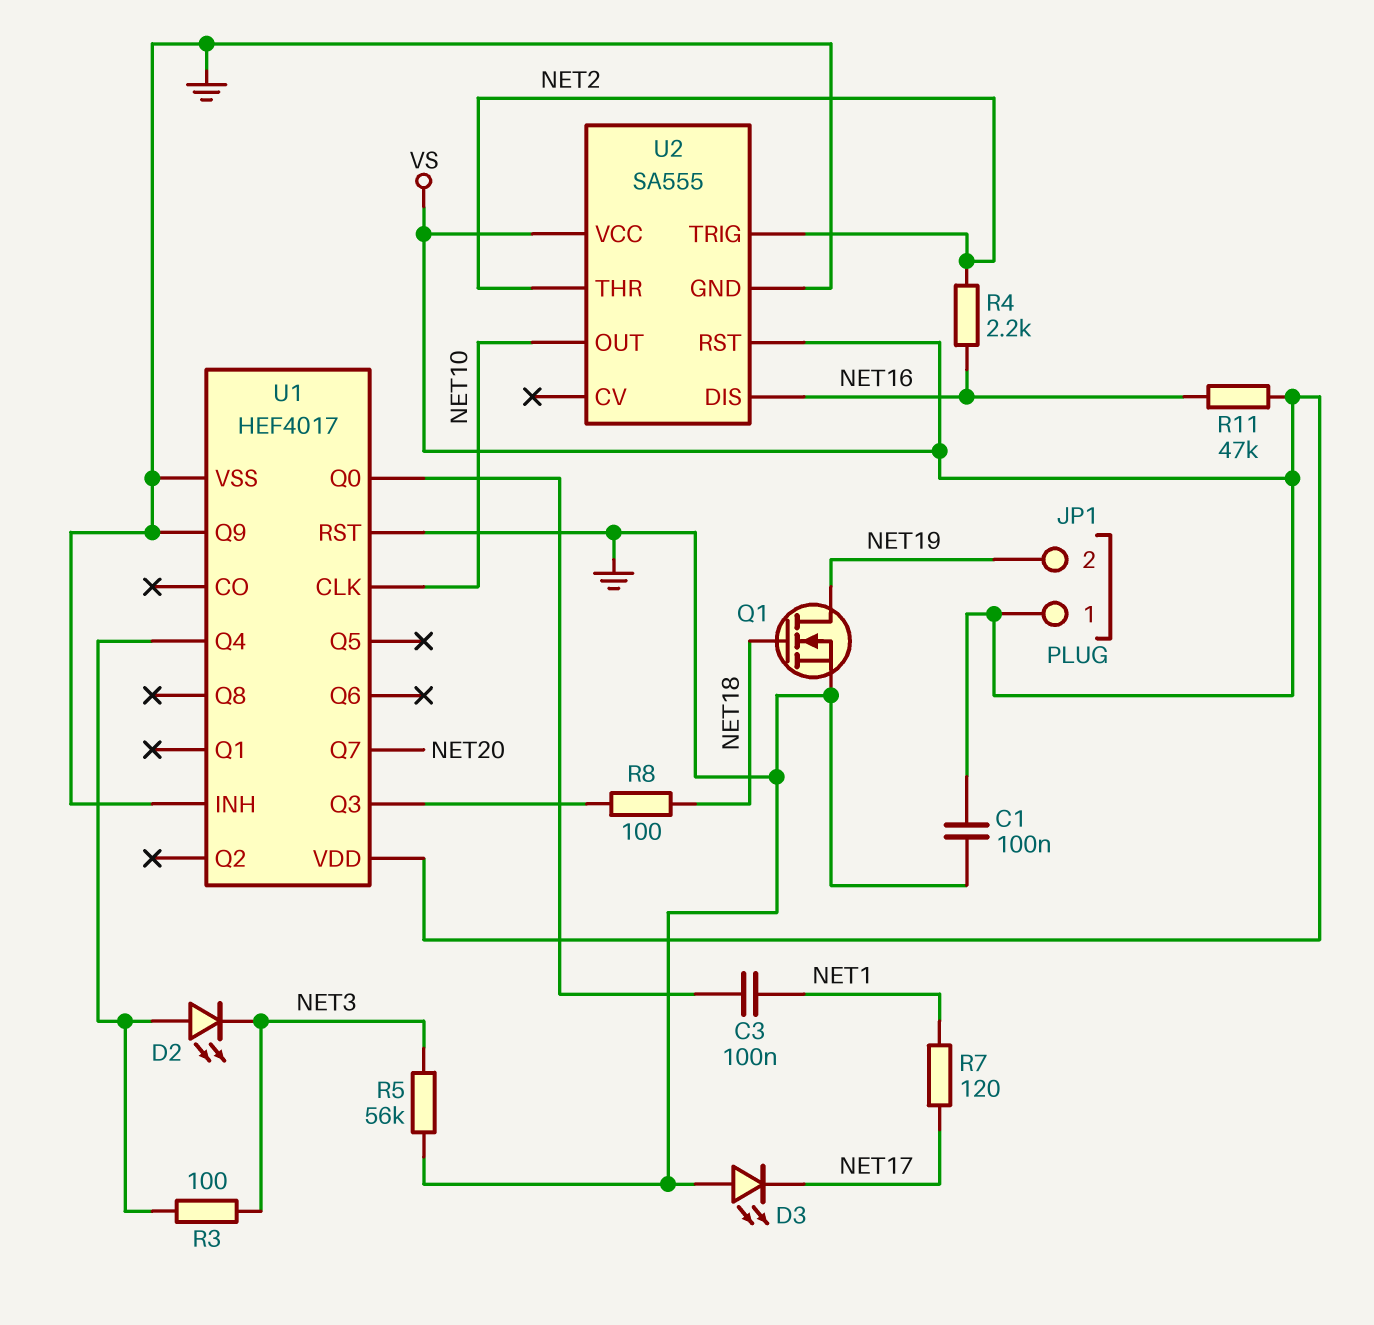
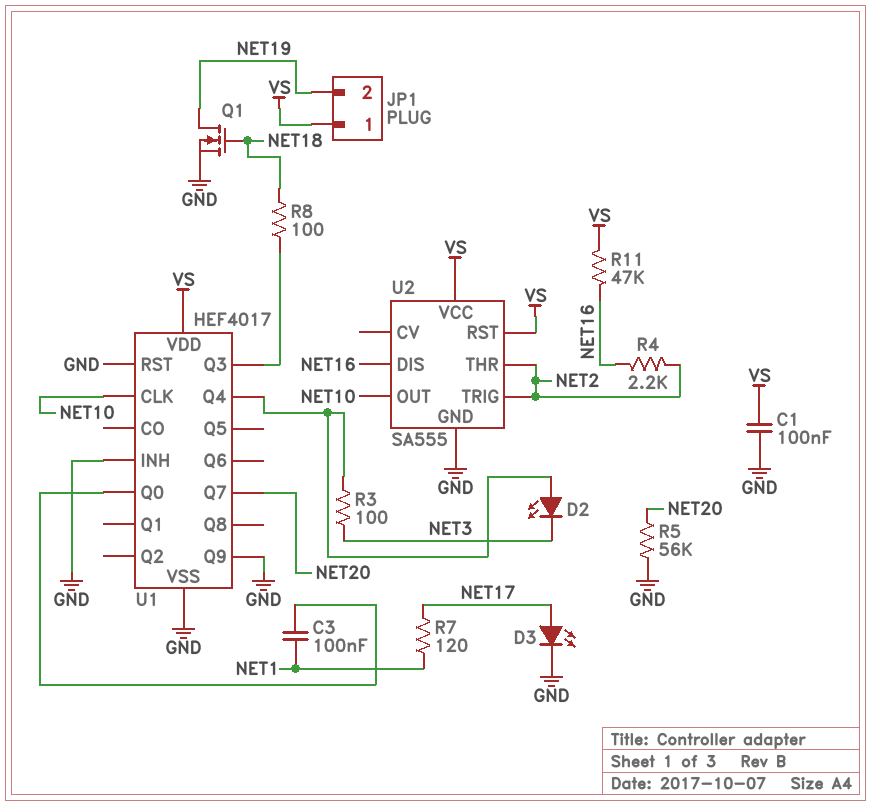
D3: LED (A GND, K NET17) -> LED (A NET17, K GND)
R5: 56k (GND, NET3) -> 56k (GND, NET20)

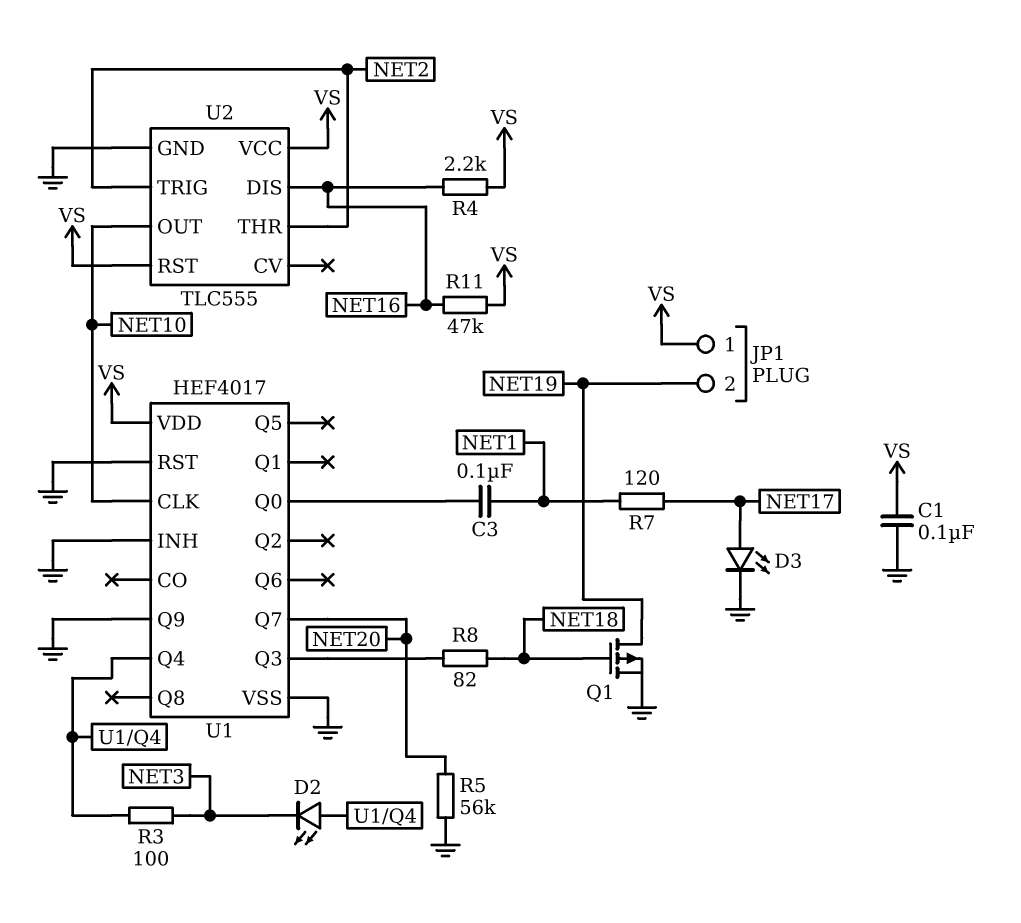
Q1: NMOS (G NET18, D NET19, S GND) -> PMOS (G NET18, D NET19, S GND)
R4: 2.2k (NET2, NET16) -> 2.2k (NET16, VS)
R8: 100 (NET18, U1/Q3) -> 82 (NET18, U1/Q3)
U2: SA555 -> TLC555

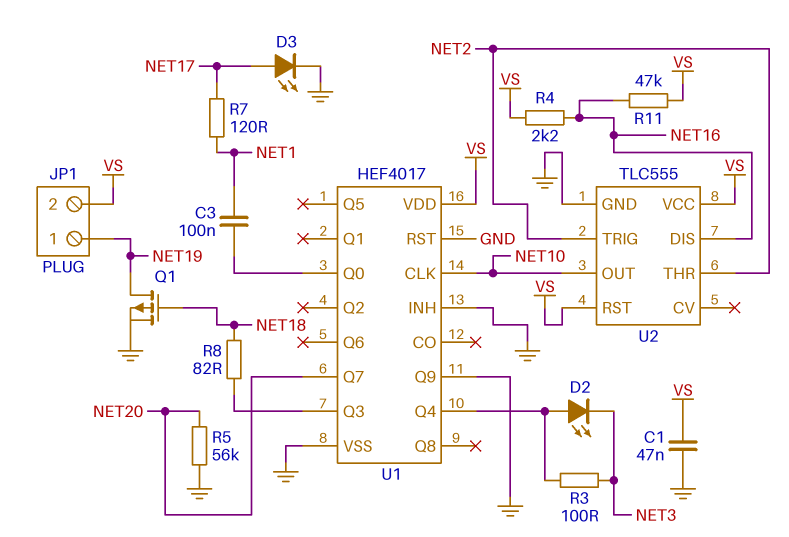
C1: 100nF (GND, VS) -> 47nF (GND, VS)
JP1 pin 1: VS -> NET19
JP1 pin 2: NET19 -> VS

